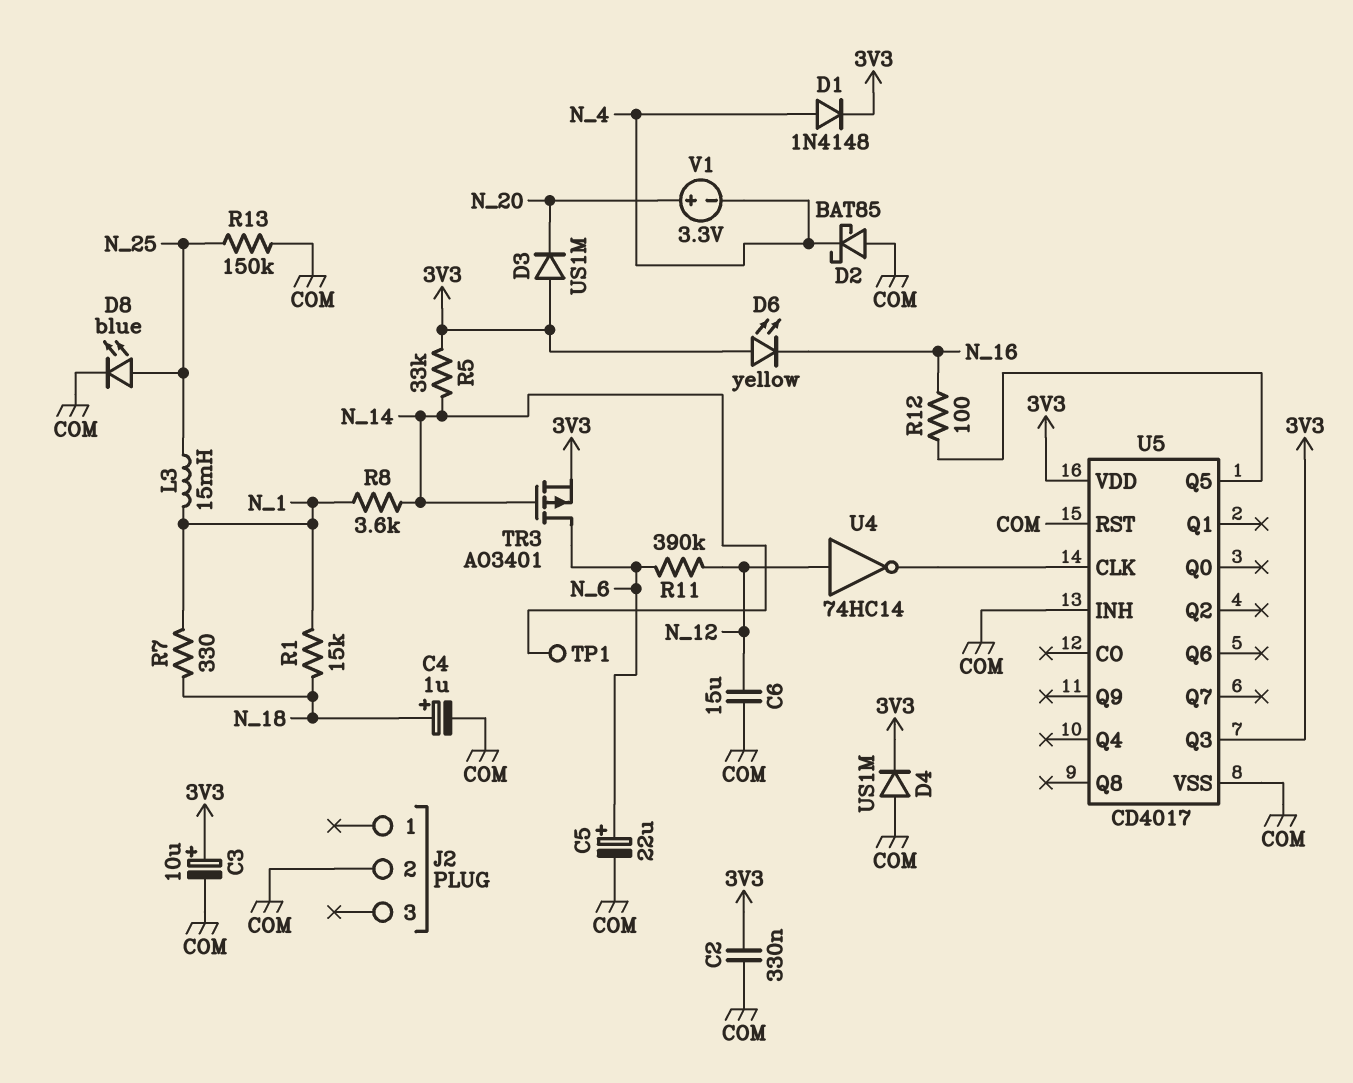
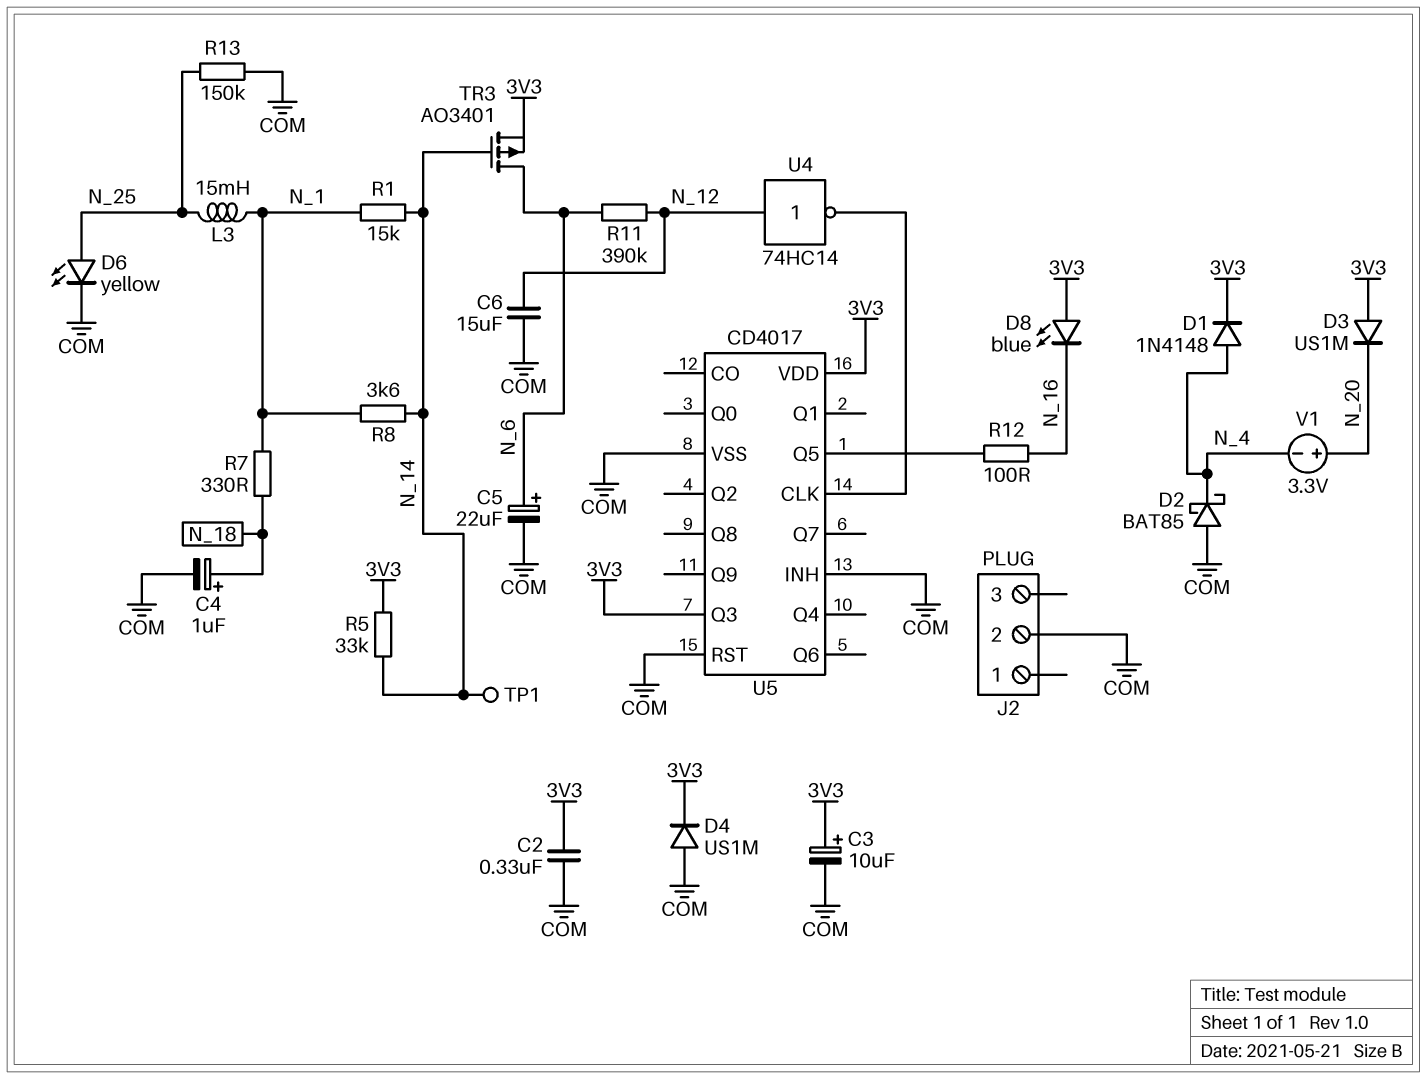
D6: LED yellow (A 3V3, K N_16) -> LED yellow (A N_25, K COM)
D8: LED blue (A N_25, K COM) -> LED blue (A 3V3, K N_16)
R1: 15k (N_1, N_18) -> 15k (N_1, N_14)

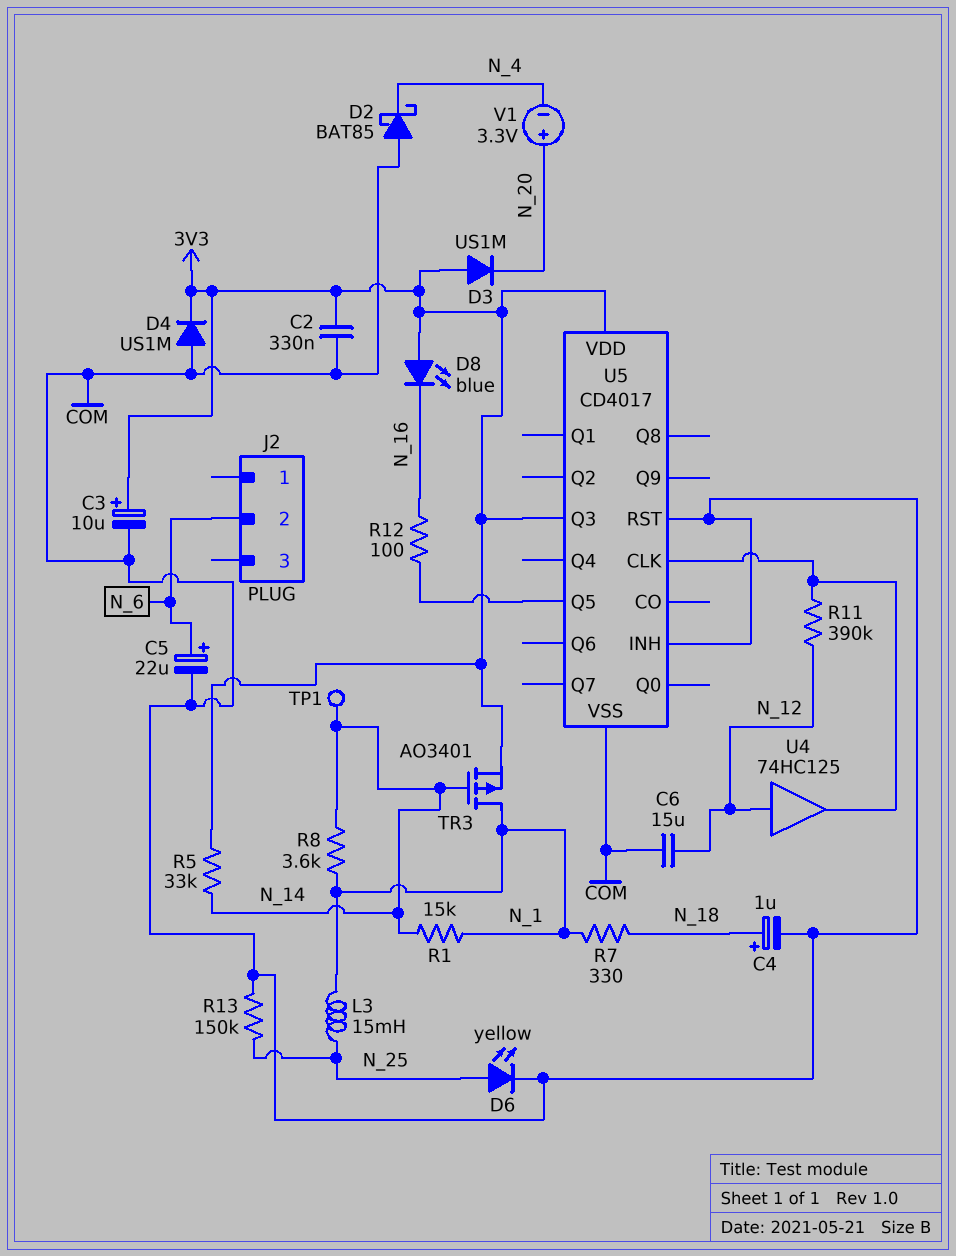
D1: diode 1N4148 (A N_4, K 3V3) -> none
J2 pin 2: COM -> N_6
R11: 390k (N_6, N_12) -> 390k (N_12, U5/CLK)
TR3: PMOS AO3401 (G N_14, D N_6, S 3V3) -> PMOS AO3401 (G N_14, D N_1, S 3V3)
U4: NOT 74HC14 (in N_12, out U5/CLK) -> buffer 74HC125 (in N_12, out U5/CLK)

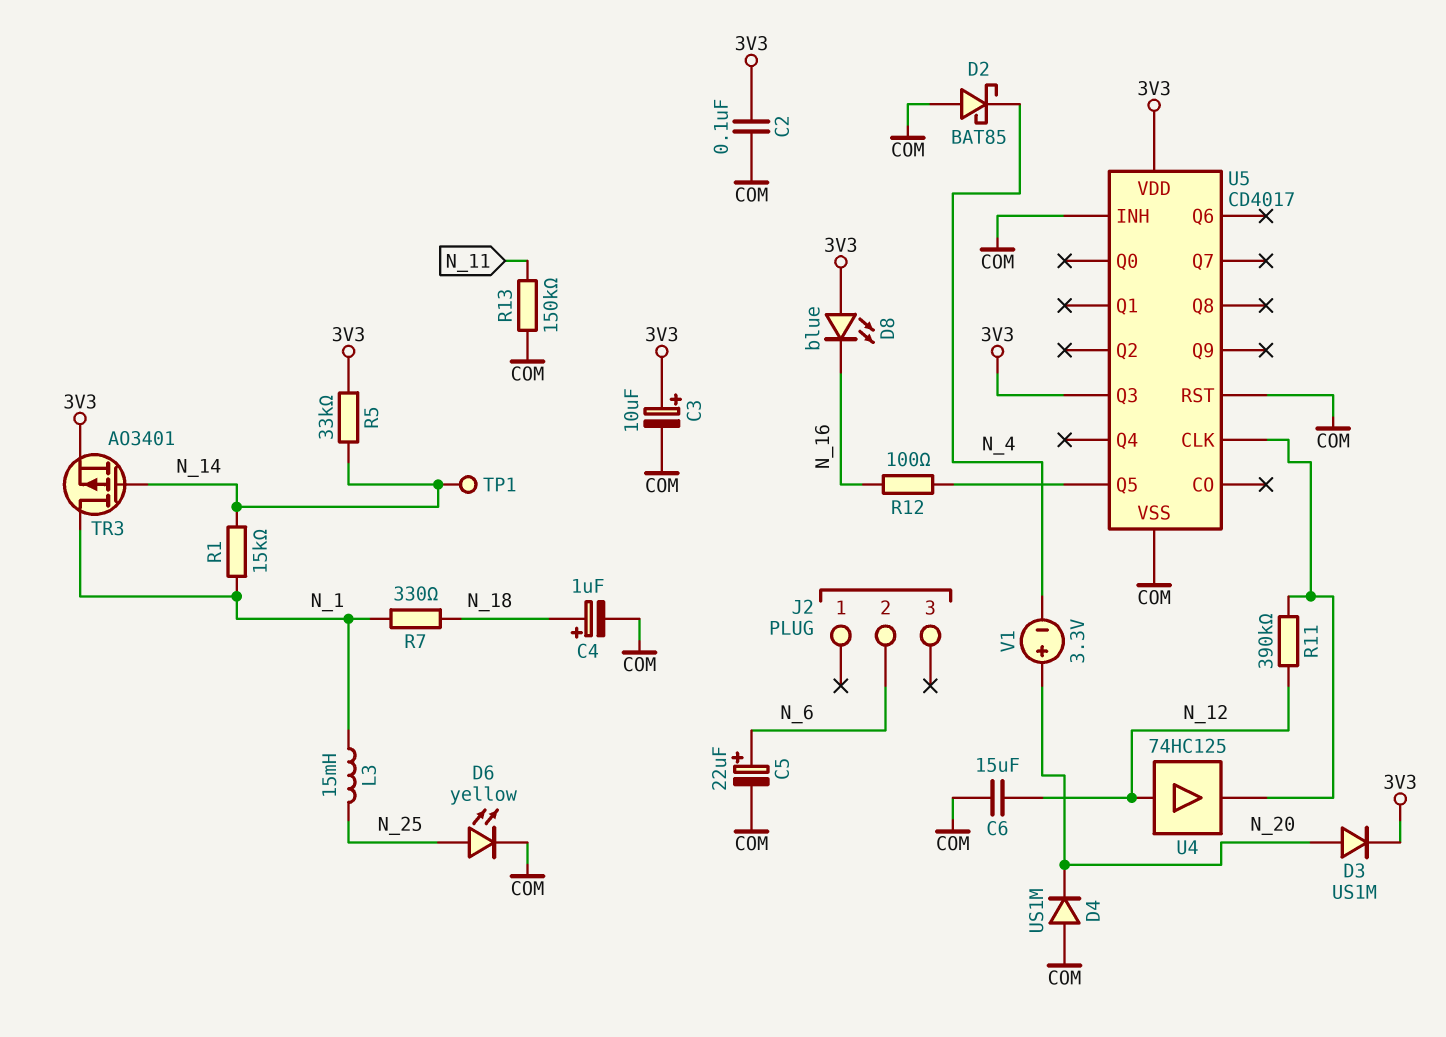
C2: 330nF (3V3, COM) -> 100nF (3V3, COM)
D3: diode US1M (A 3V3, K N_20) -> diode US1M (A N_20, K 3V3)
D4: diode US1M (A COM, K 3V3) -> diode US1M (A COM, K N_20)
R8: 3.6k (N_1, N_14) -> none
R13: 150k (COM, N_25) -> 150k (COM, N_11)

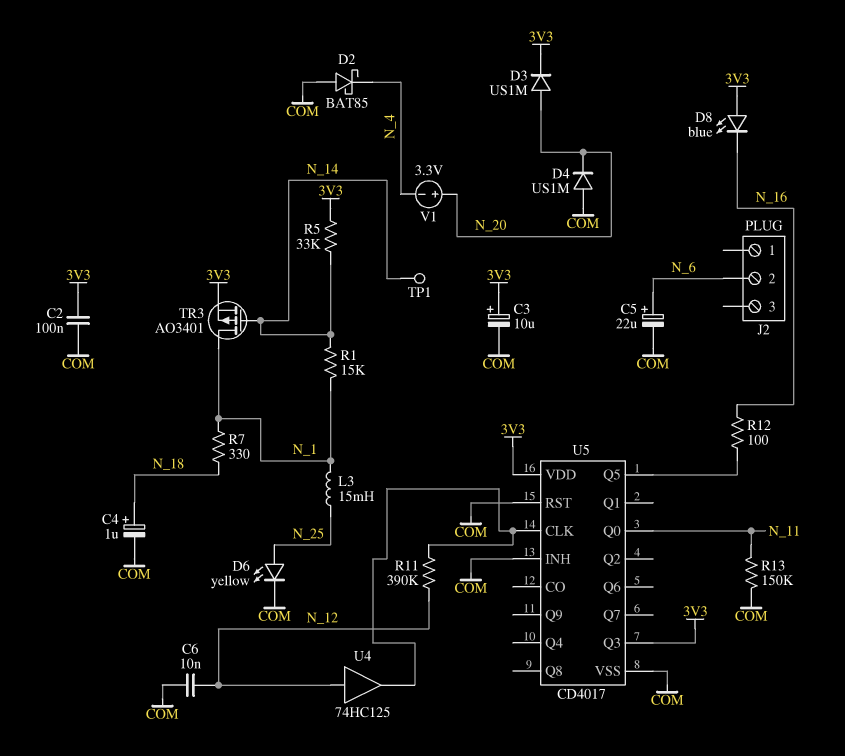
C6: 15uF (COM, N_12) -> 10nF (COM, N_12)
U5 pin Q0: none -> N_11

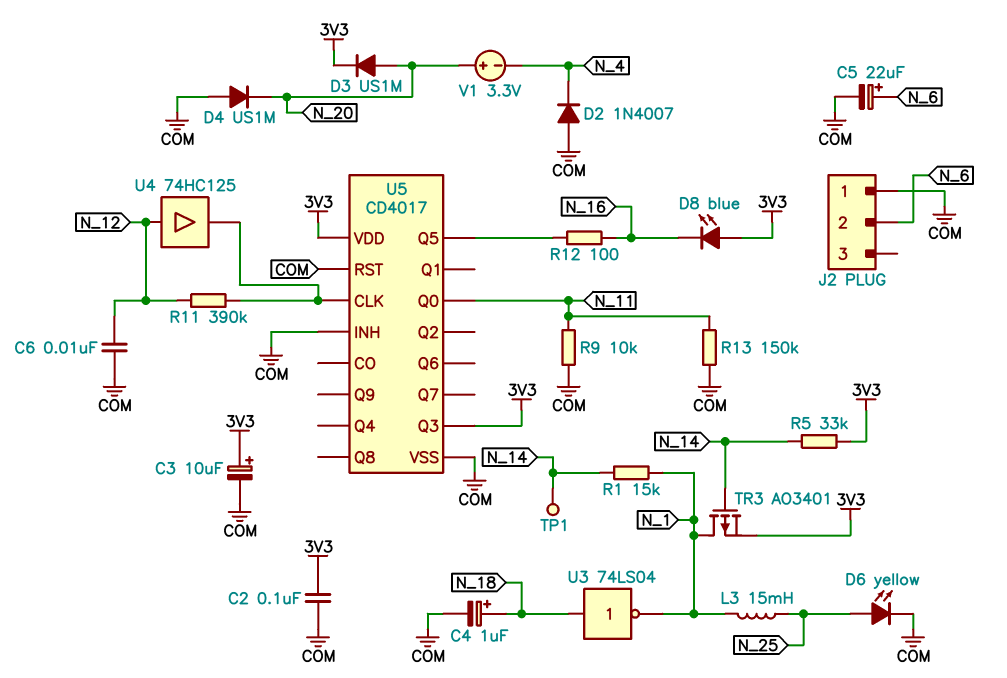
D2: schottky BAT85 (A COM, K N_4) -> diode 1N4007 (A COM, K N_4)
J2 pin 1: none -> COM
R7: 330 (N_1, N_18) -> none
R9: none -> 10k (COM, N_11)
U3: none -> NOT 74LS04 (in N_18, out N_1)

